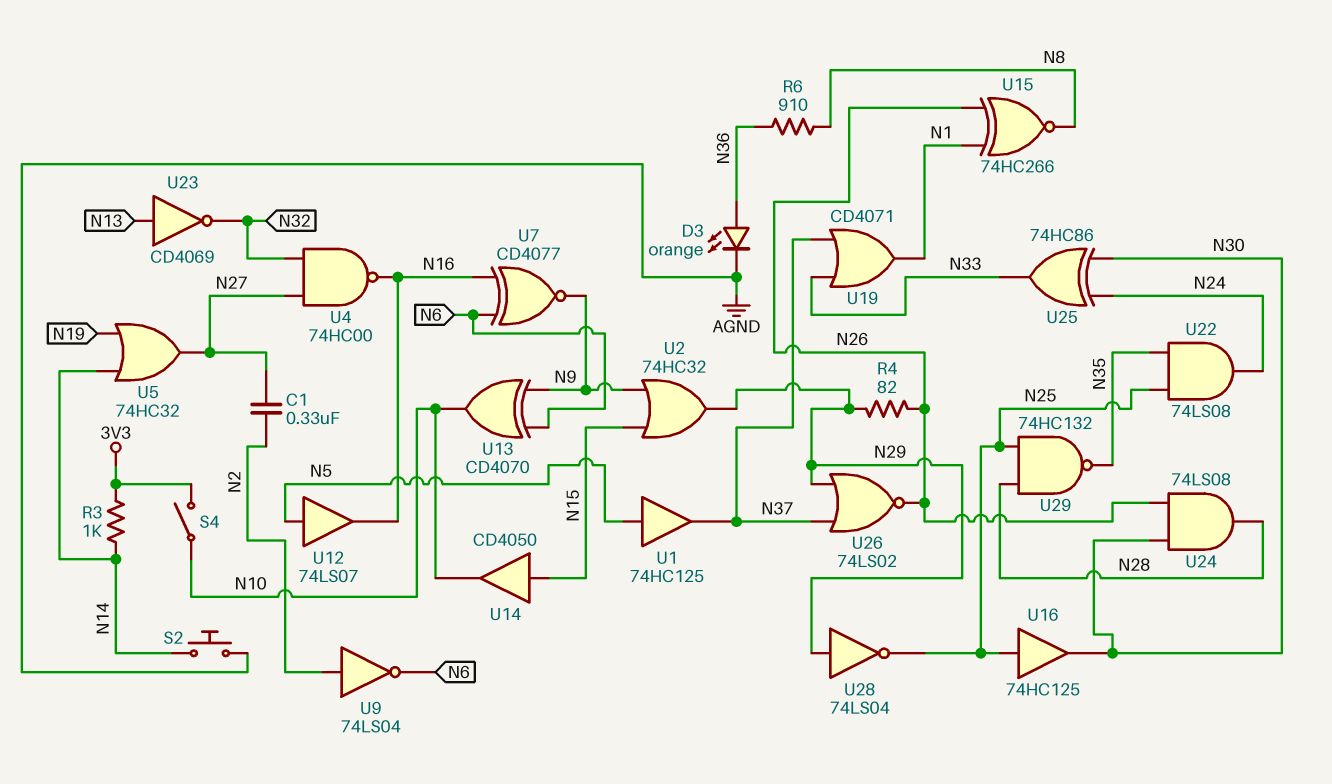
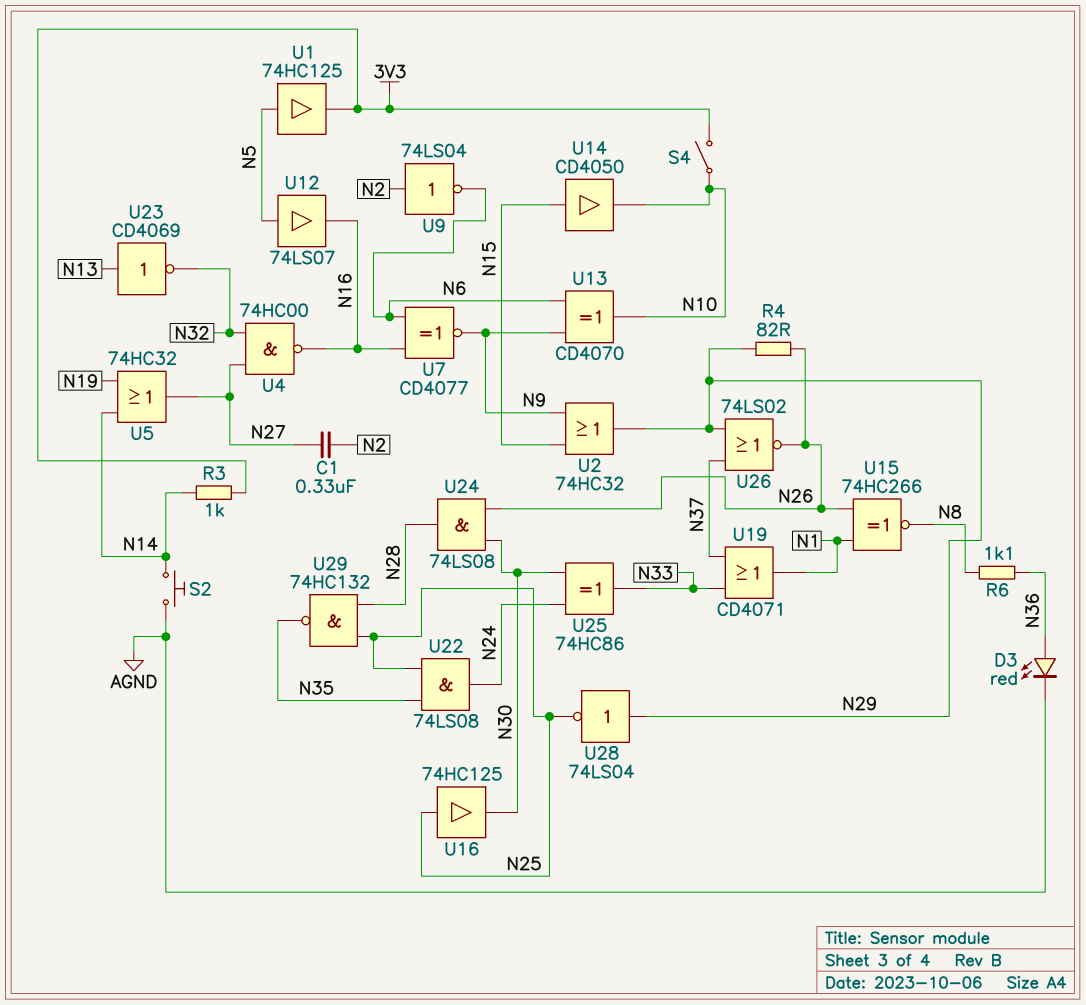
D3: LED orange (A N36, K AGND) -> LED red (A N36, K AGND)
R6: 910 (N8, N36) -> 1.1k (N8, N36)
U1: buffer 74HC125 (in N5, out N37) -> buffer 74HC125 (in N5, out 3V3)

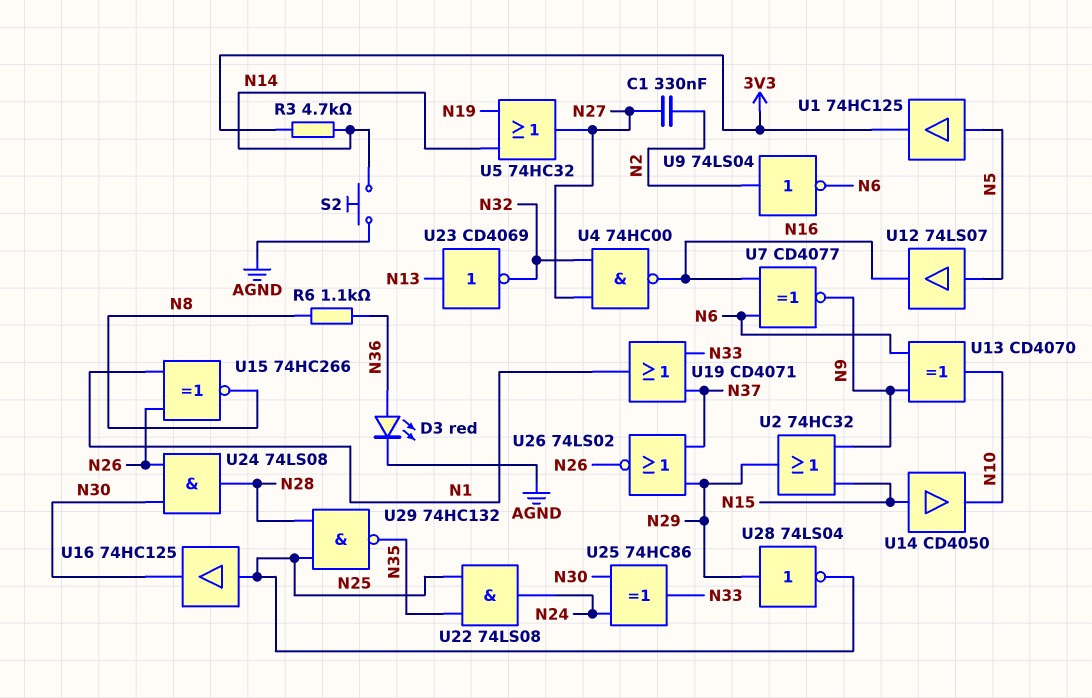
R3: 1k (3V3, N14) -> 4.7k (3V3, N14)
R4: 82 (N26, N29) -> none
S4: switch (3V3, N10) -> none

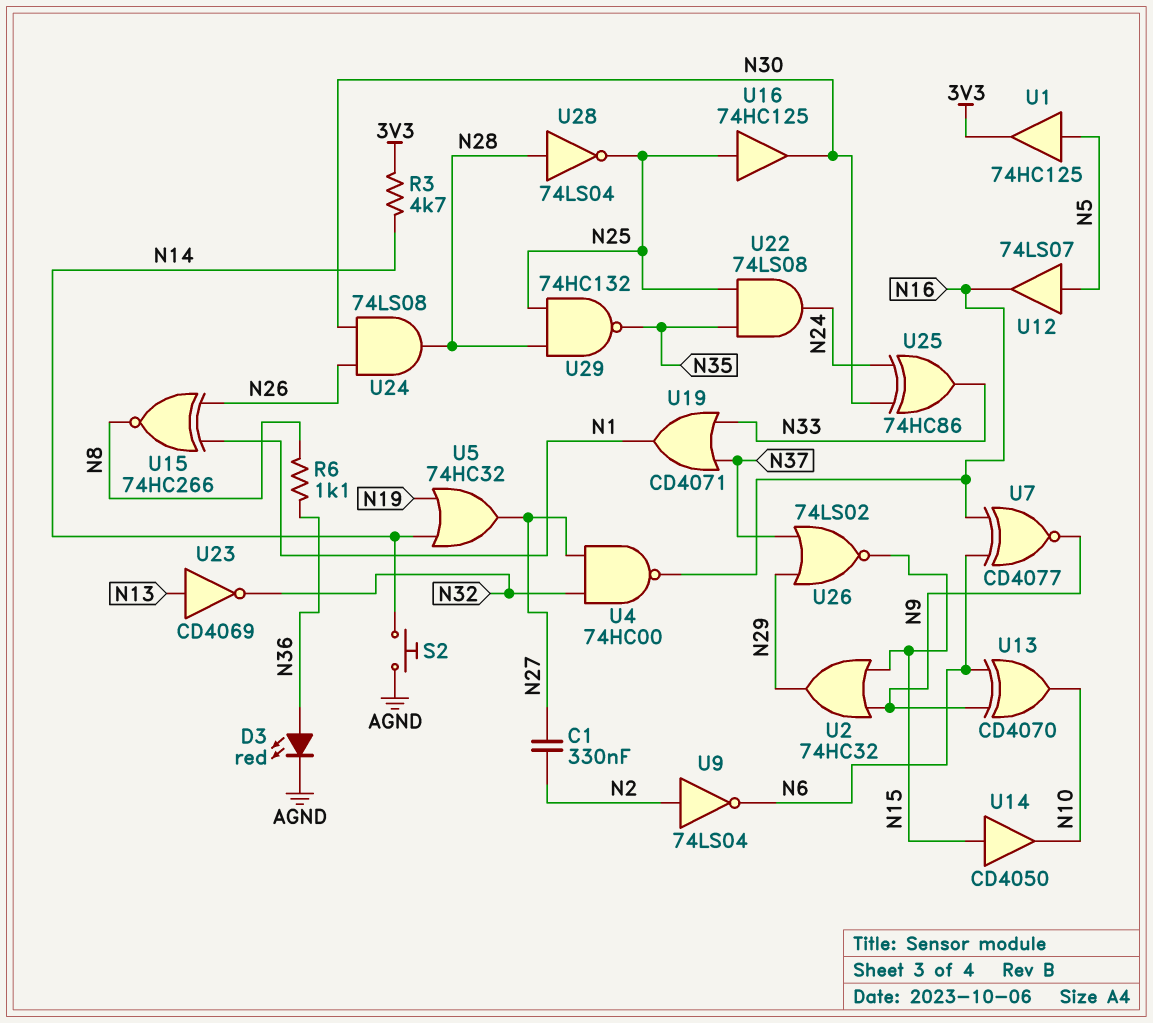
U26: NOR 74LS02 (in N29, in N37, out N26) -> NOR 74LS02 (in N29, in N37, out N15)
U28: NOT 74LS04 (in N29, out N25) -> NOT 74LS04 (in N28, out N25)

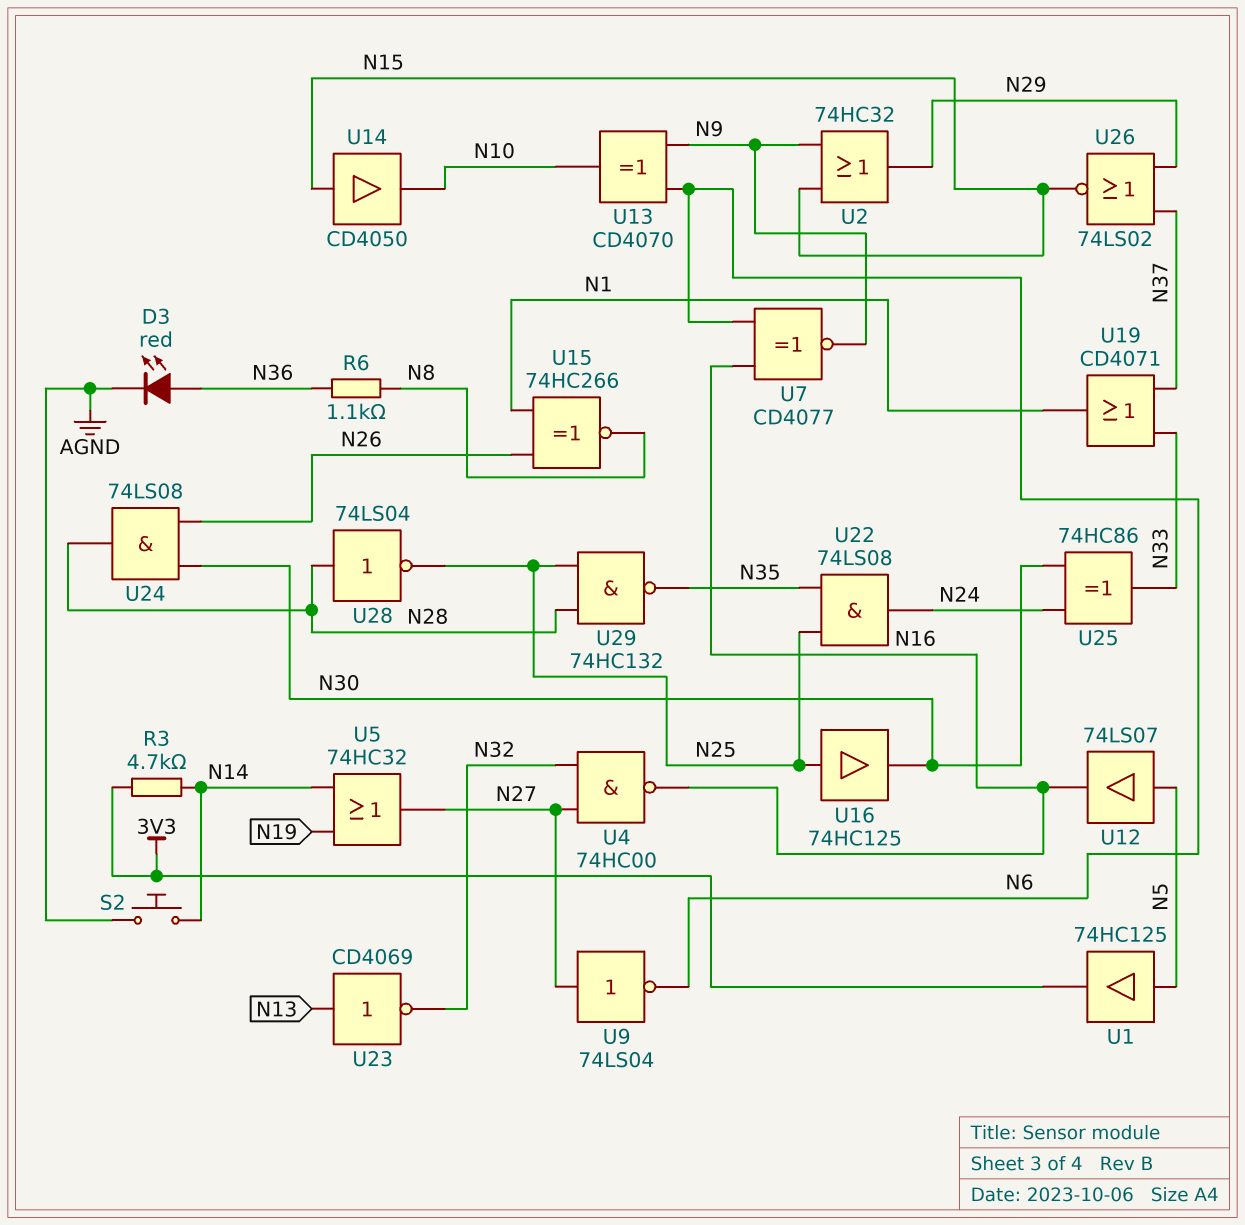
C1: 330nF (N2, N27) -> none
U9: NOT 74LS04 (in N2, out N6) -> NOT 74LS04 (in N27, out N6)

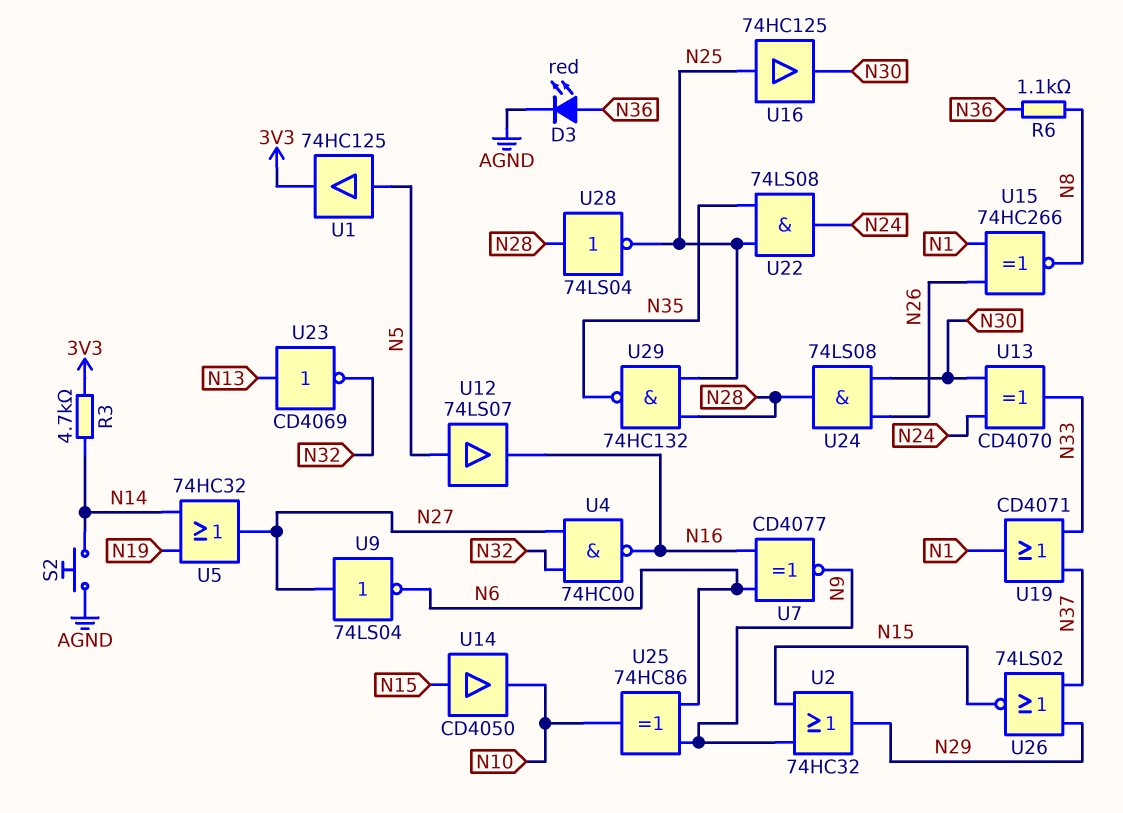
U13: XOR CD4070 (in N6, in N9, out N10) -> XOR CD4070 (in N24, in N30, out N33)
U25: XOR 74HC86 (in N24, in N30, out N33) -> XOR 74HC86 (in N6, in N9, out N10)

